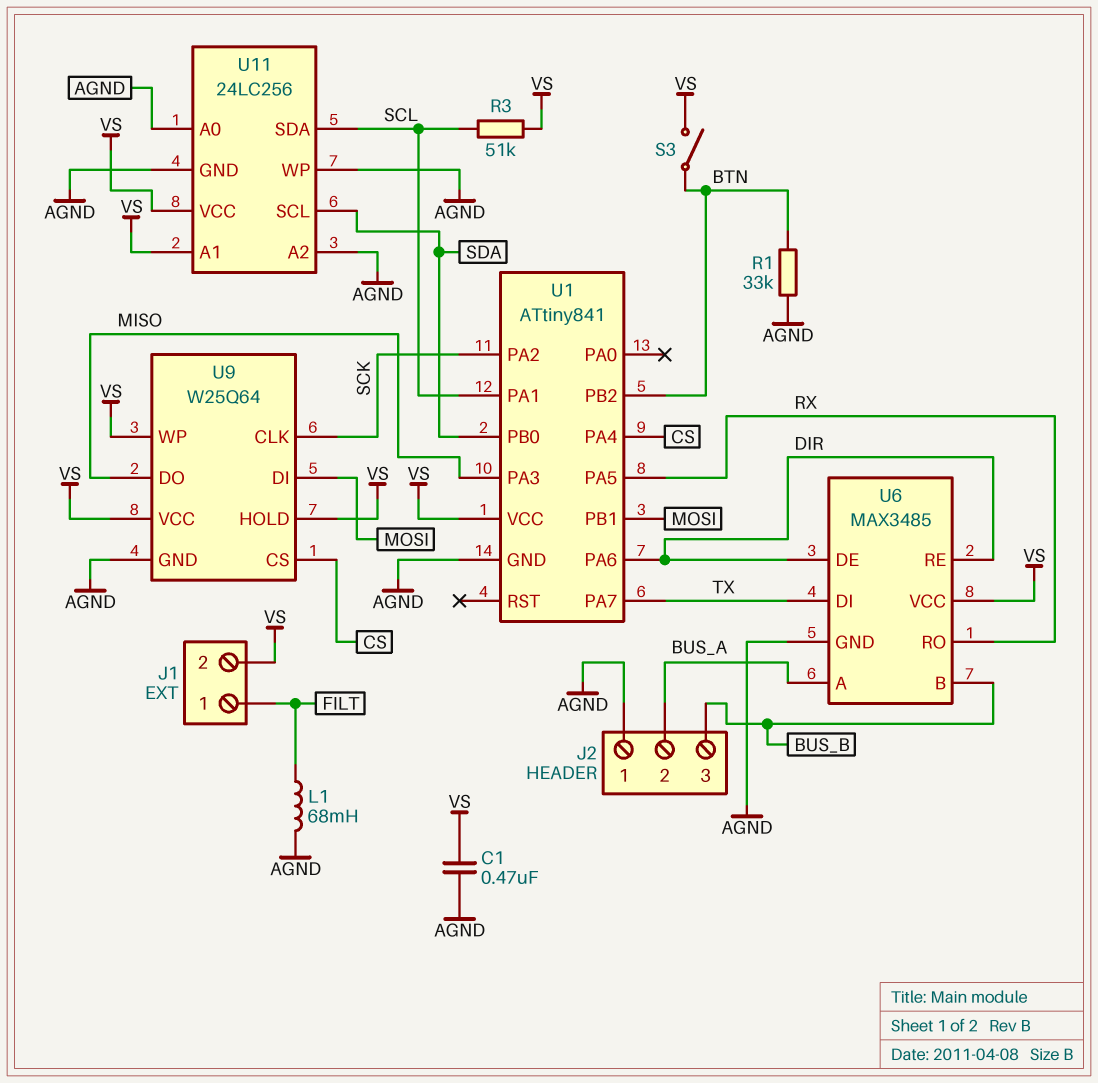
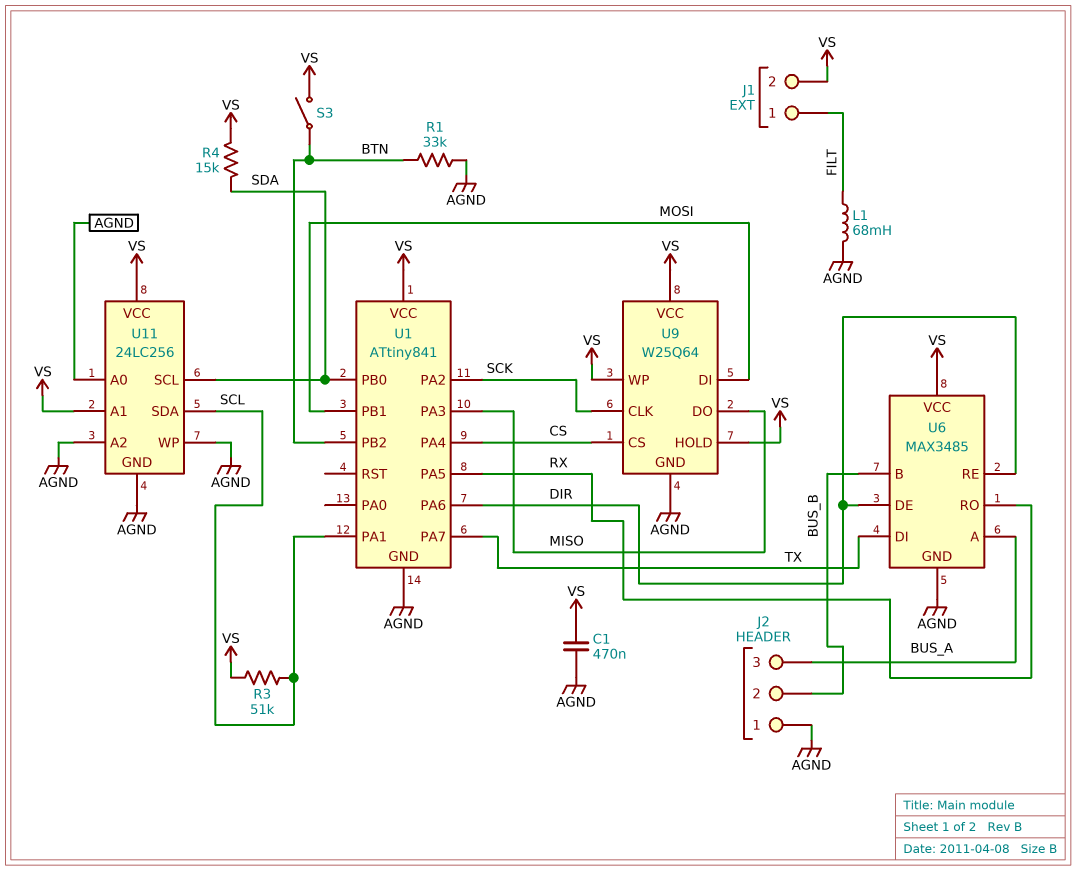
J2 pin 2: BUS_A -> BUS_B
J2 pin 3: BUS_B -> BUS_A
R4: none -> 15k (SDA, VS)

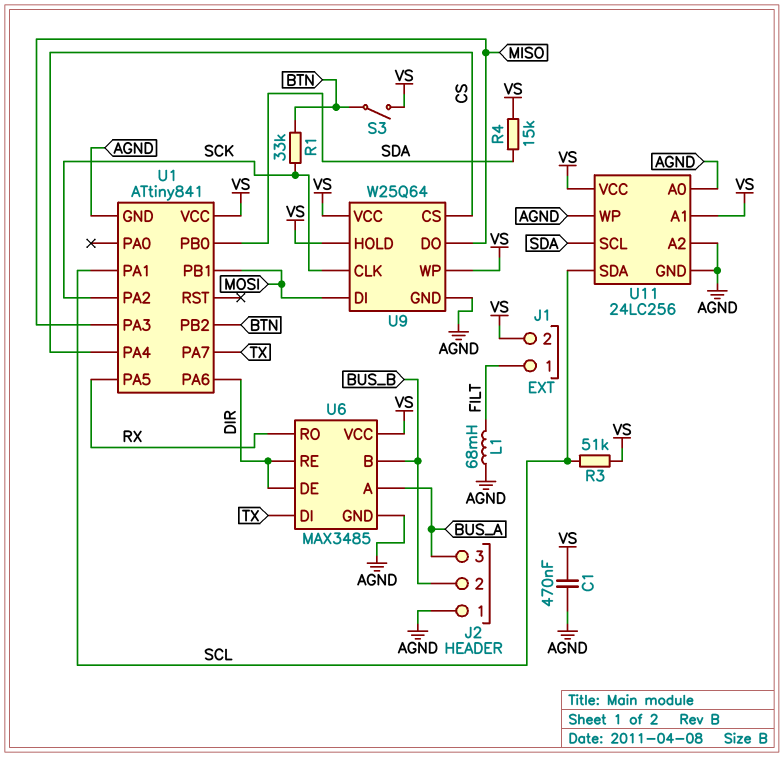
R1: 33k (AGND, BTN) -> 33k (BTN, SCK)

